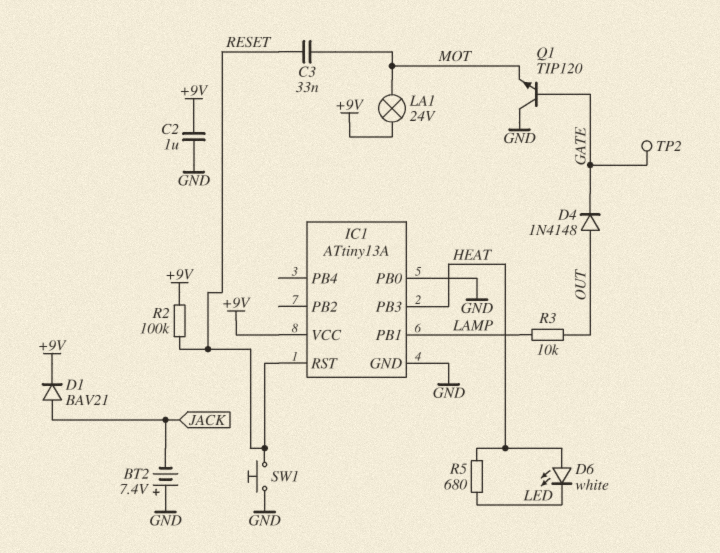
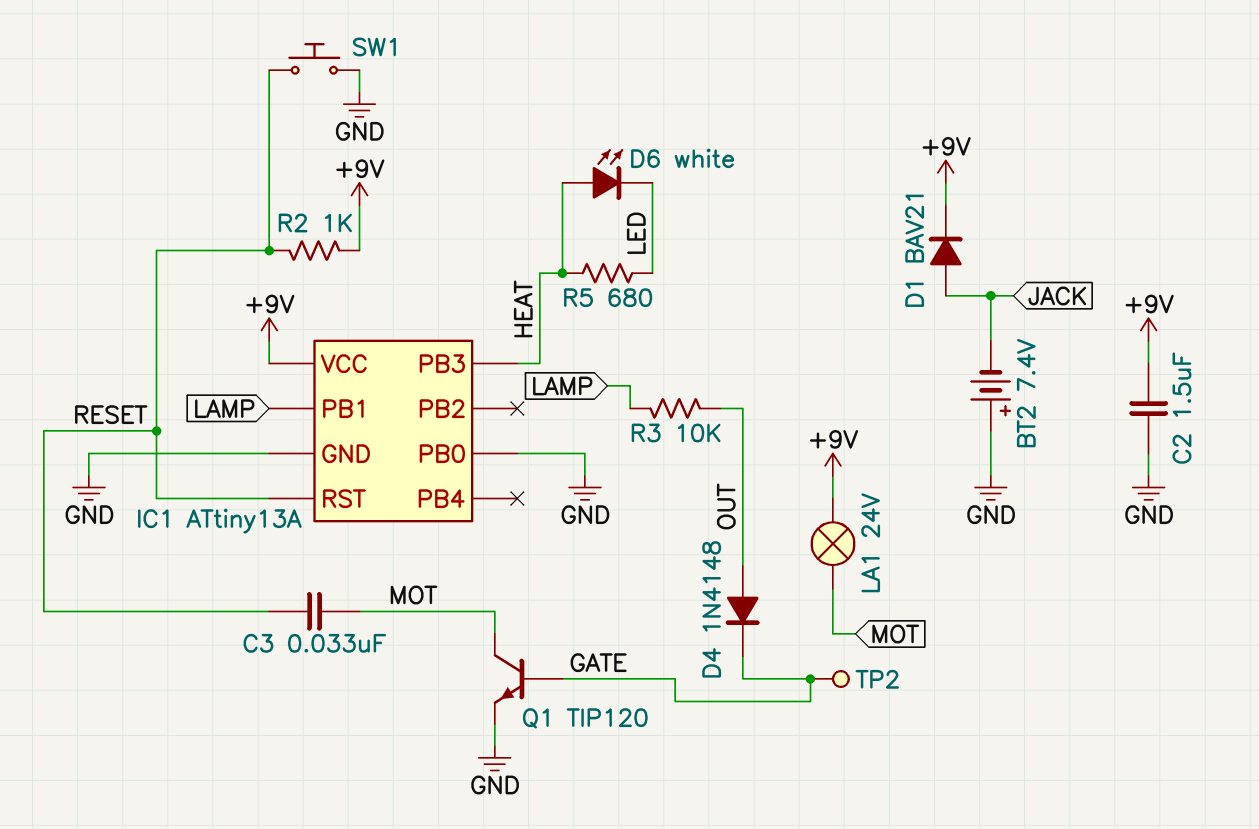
C2: 1uF (+9V, GND) -> 1.5uF (+9V, GND)
Q1: NPN TIP120 (B GATE, C GND, E MOT) -> NPN TIP120 (B GATE, C MOT, E GND)
R2: 100k (+9V, RESET) -> 1k (+9V, RESET)

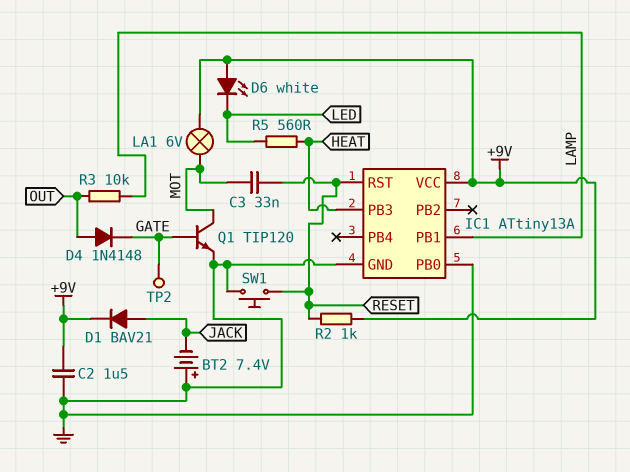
D6: LED white (A HEAT, K LED) -> LED white (A +9V, K LED)
LA1: lamp 24V (+9V, MOT) -> lamp 6V (+9V, MOT)
R5: 680 (HEAT, LED) -> 560 (HEAT, LED)

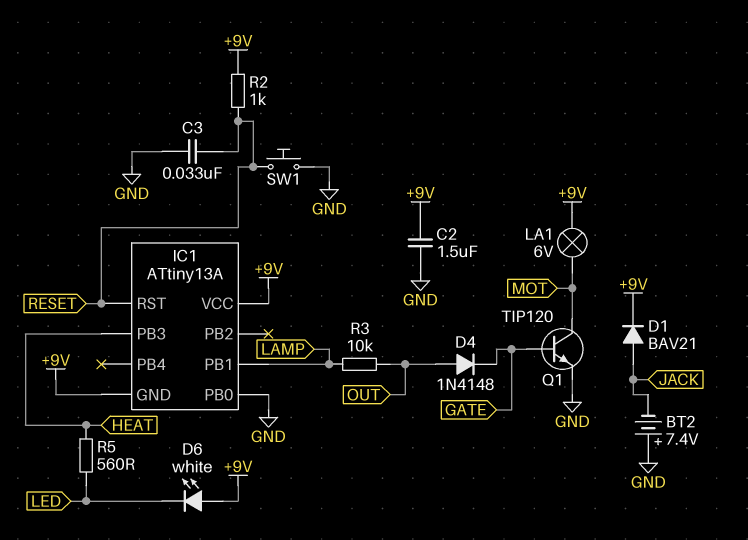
C3: 33nF (MOT, RESET) -> 33nF (GND, RESET)
IC1 pin GND: GND -> +9V
TP2: test point (GATE) -> none

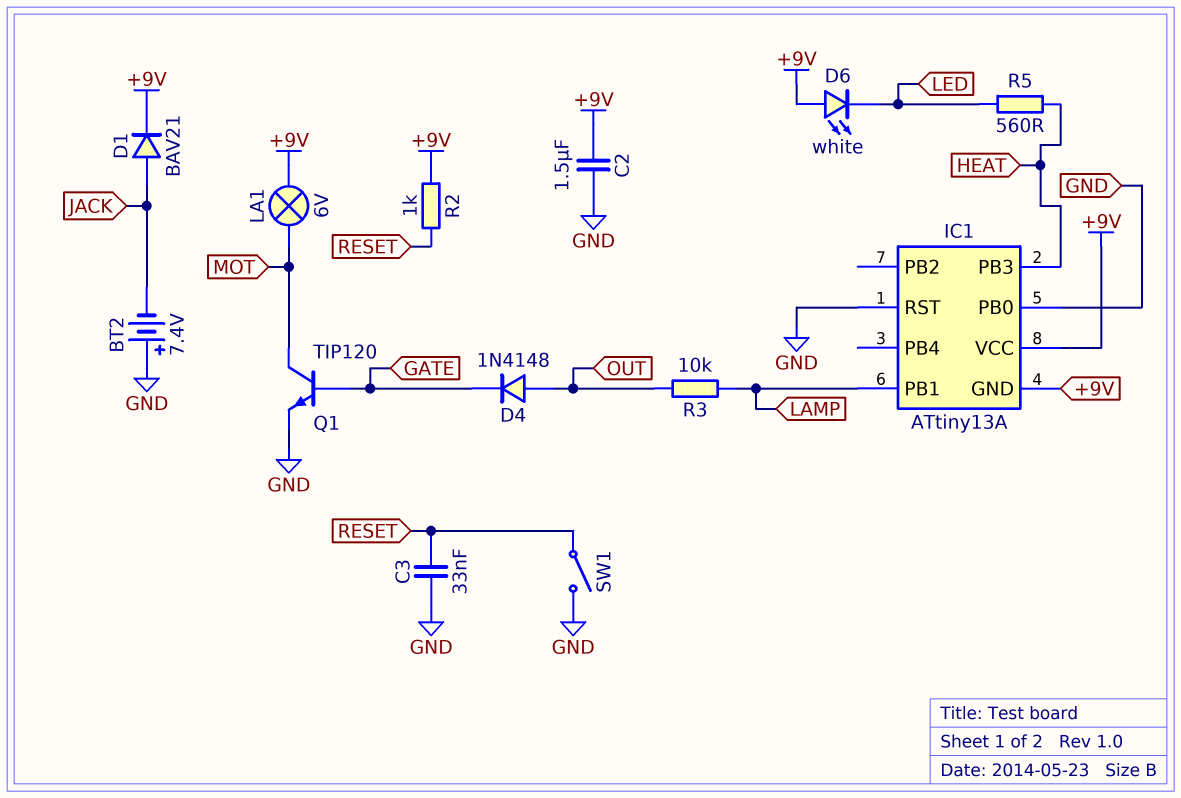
IC1 pin RST: RESET -> GND
SW1: button (GND, RESET) -> switch (GND, RESET)

